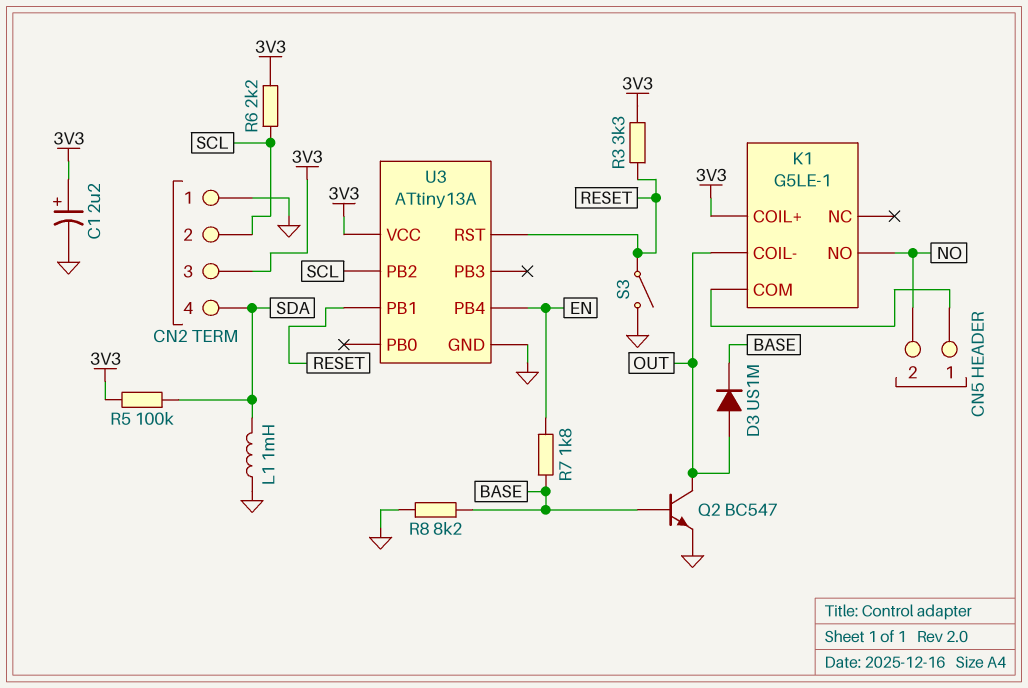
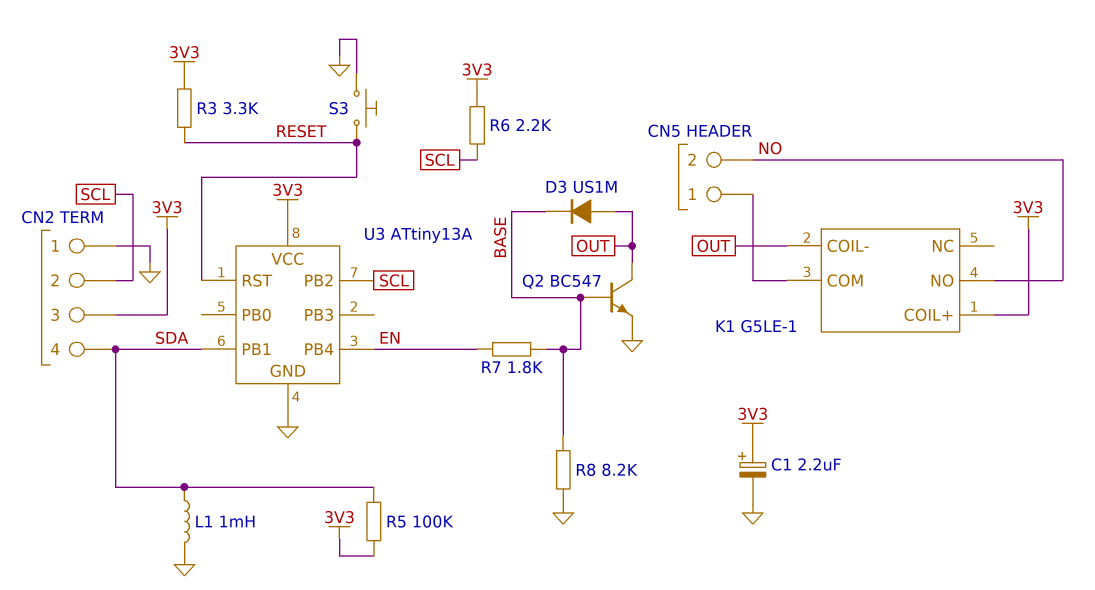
S3: switch (GND, RESET) -> button (GND, RESET)
U3 pin PB1: RESET -> SDA

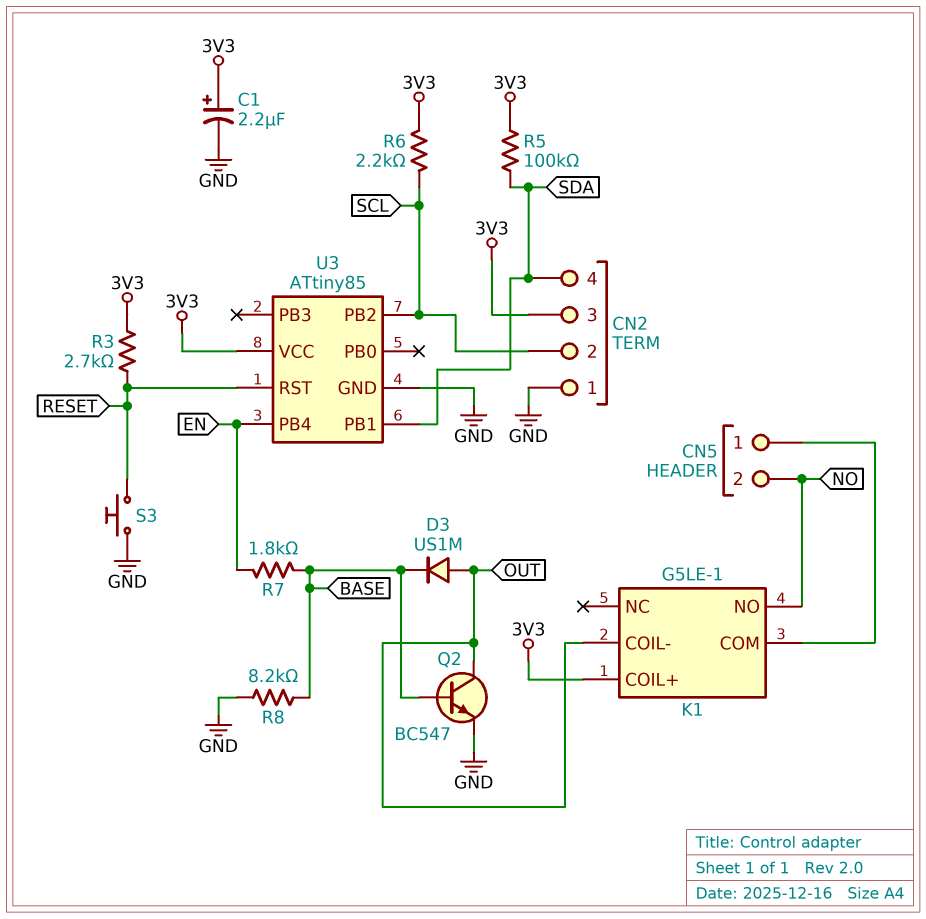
L1: 1mH (GND, SDA) -> none
R3: 3.3k (3V3, RESET) -> 2.7k (3V3, RESET)
U3: ATtiny13A -> ATtiny85

